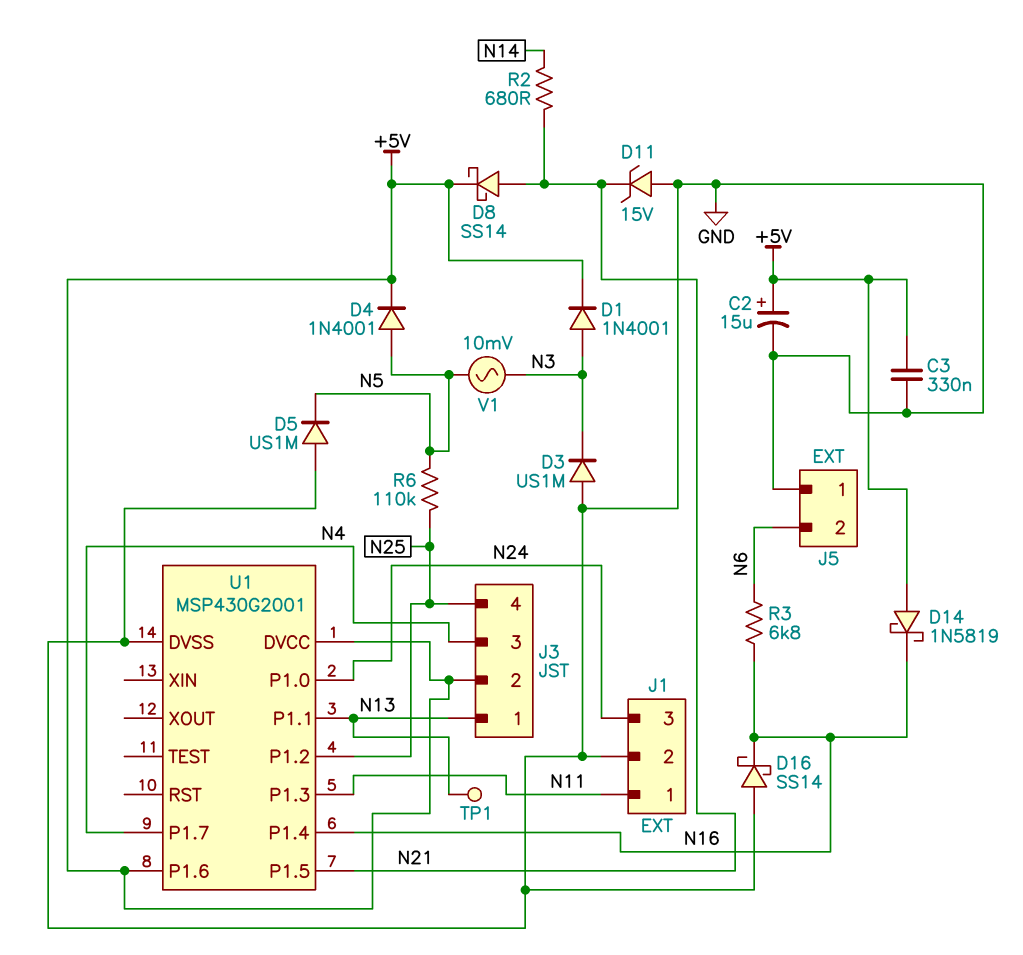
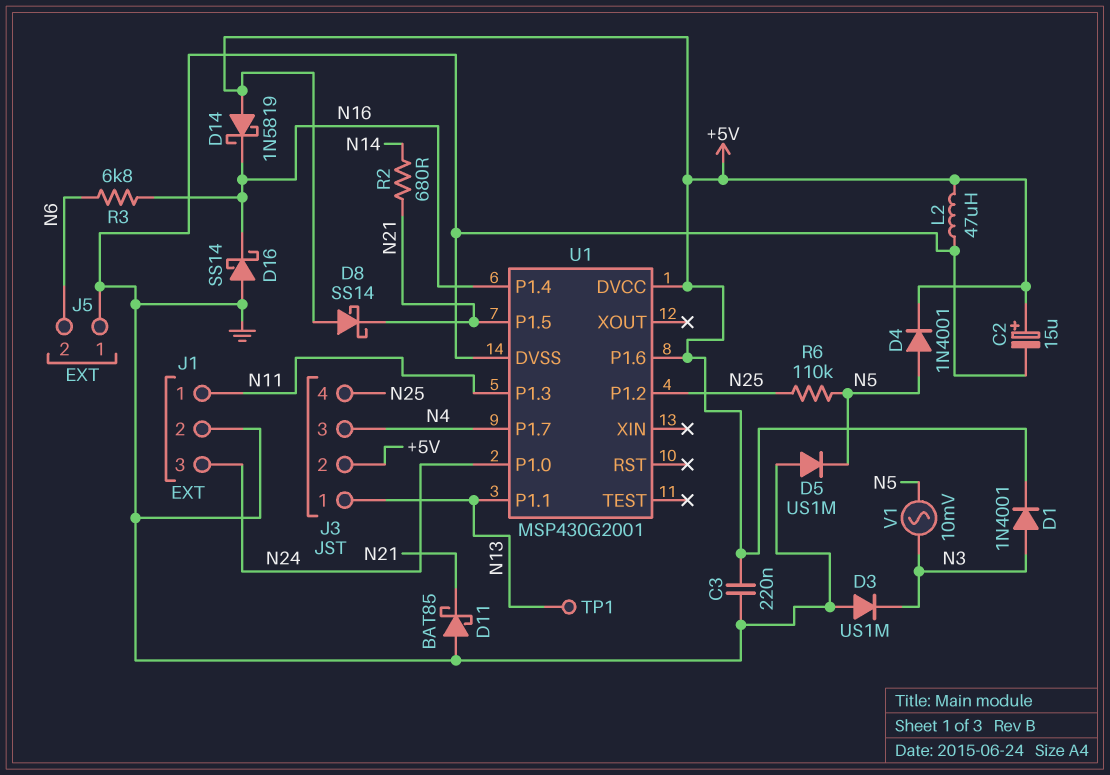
C3: 330nF (+5V, GND) -> 220nF (+5V, GND)
D8: schottky SS14 (A N21, K +5V) -> schottky SS14 (A +5V, K N21)
D11: zener 15V (A GND, K N21) -> schottky BAT85 (A GND, K N21)
L2: none -> 47uH (+5V, GND)

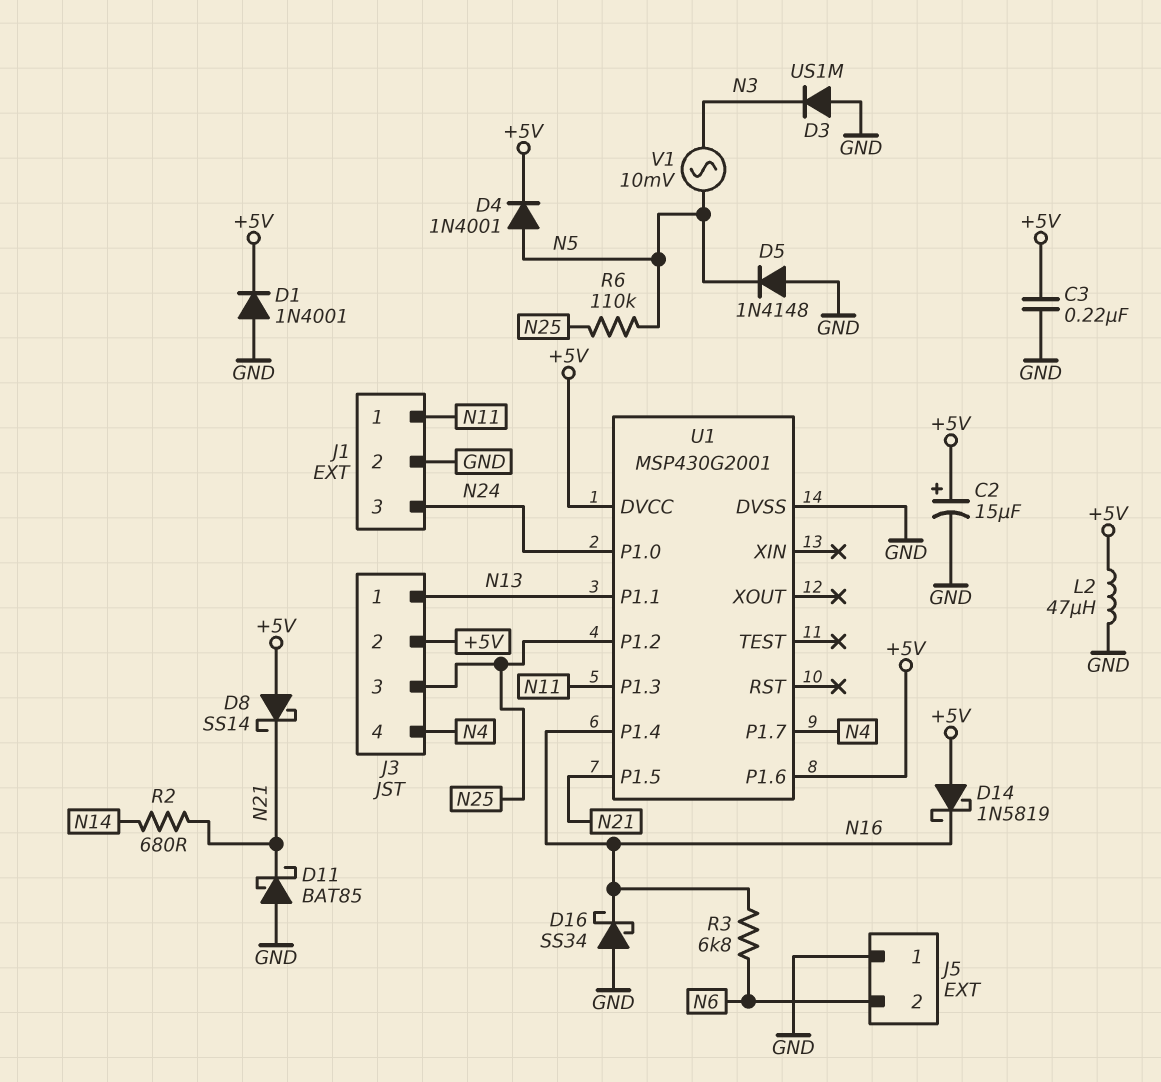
D1: diode 1N4001 (A N3, K +5V) -> diode 1N4001 (A GND, K +5V)
D5: diode US1M (A GND, K N5) -> diode 1N4148 (A GND, K N5)
D16: schottky SS14 (A GND, K N16) -> schottky SS34 (A GND, K N16)
J3 pin 3: N4 -> N25
J3 pin 4: N25 -> N4
TP1: test point (N13) -> none

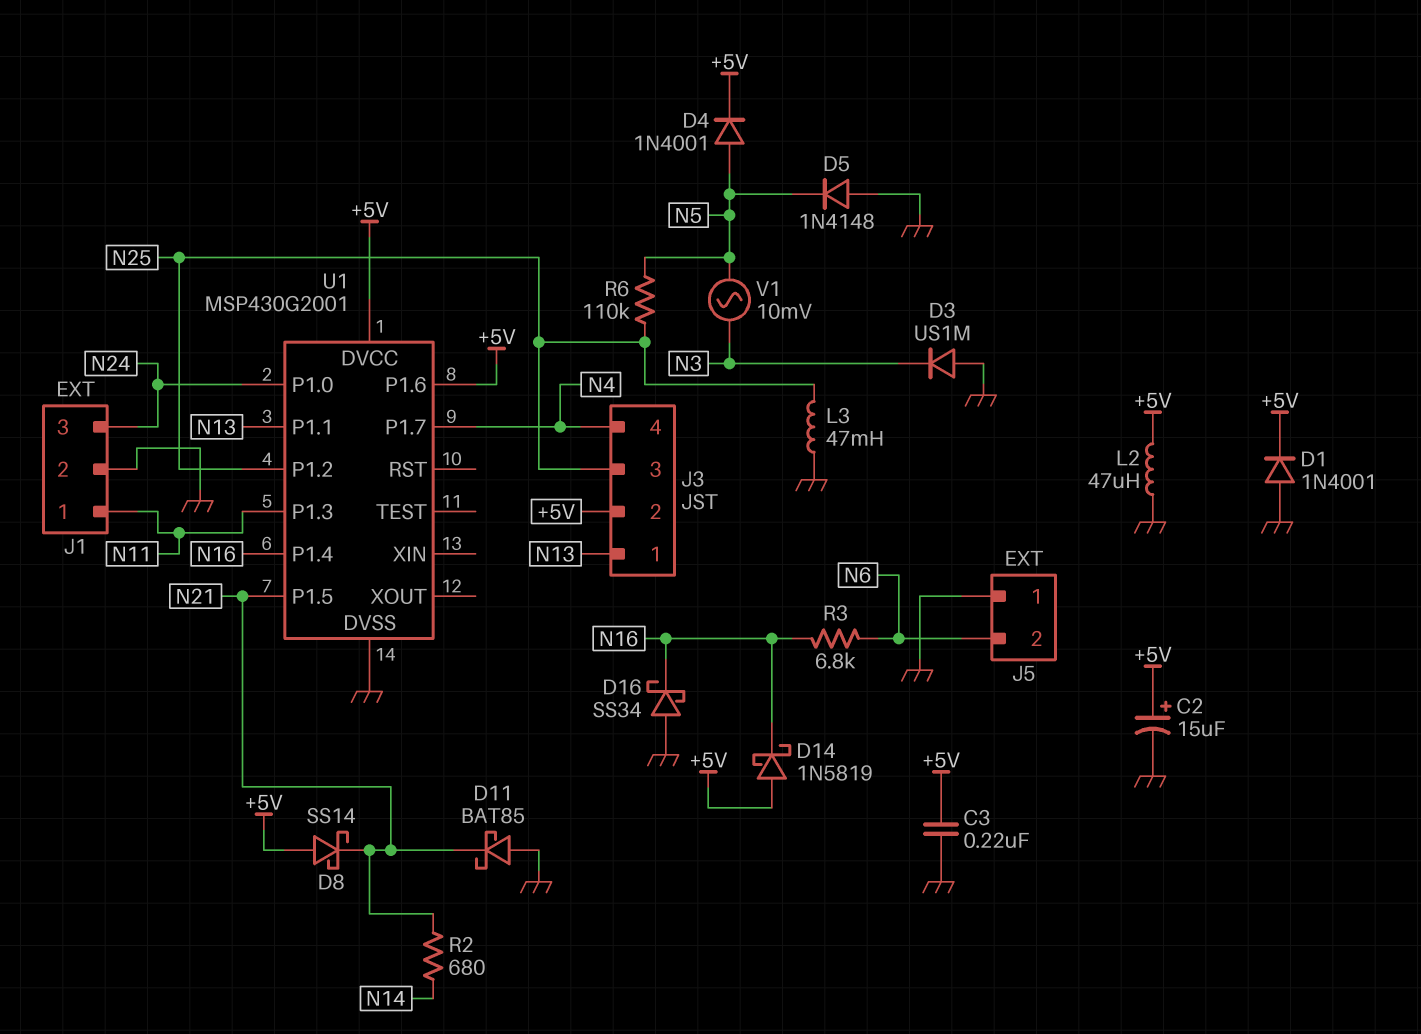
L3: none -> 47mH (GND, N25)

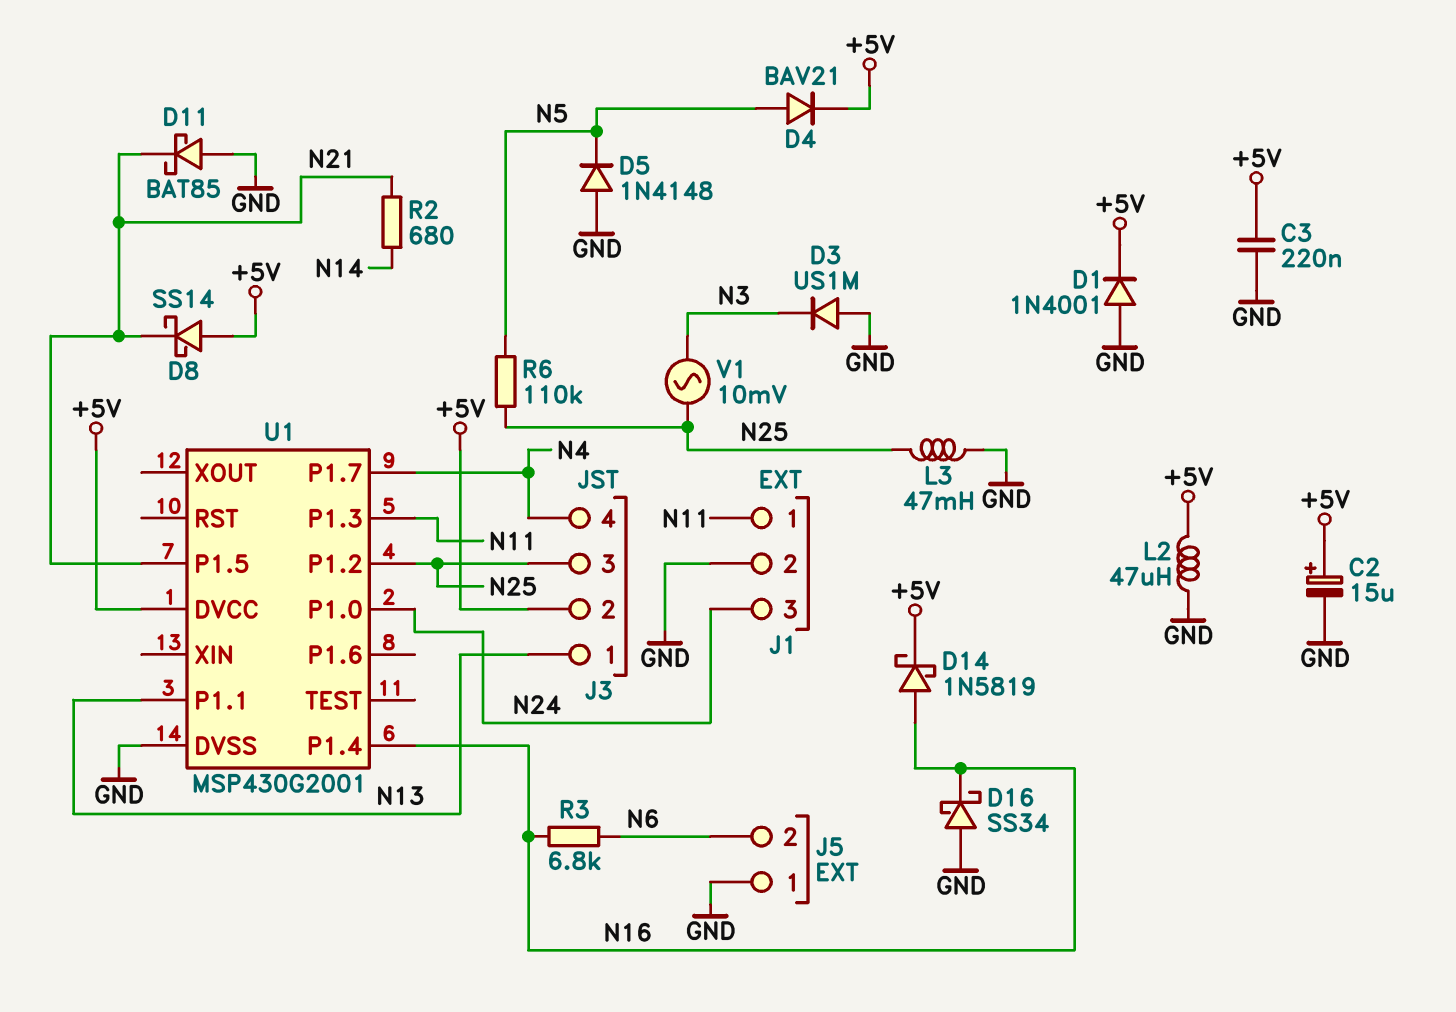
D4: diode 1N4001 (A N5, K +5V) -> diode BAV21 (A N5, K +5V)
D14: schottky 1N5819 (A +5V, K N16) -> schottky 1N5819 (A N16, K +5V)
U1 pin P1.6: +5V -> none
V1: AC 10mV (N3, N5) -> AC 10mV (N3, N25)

